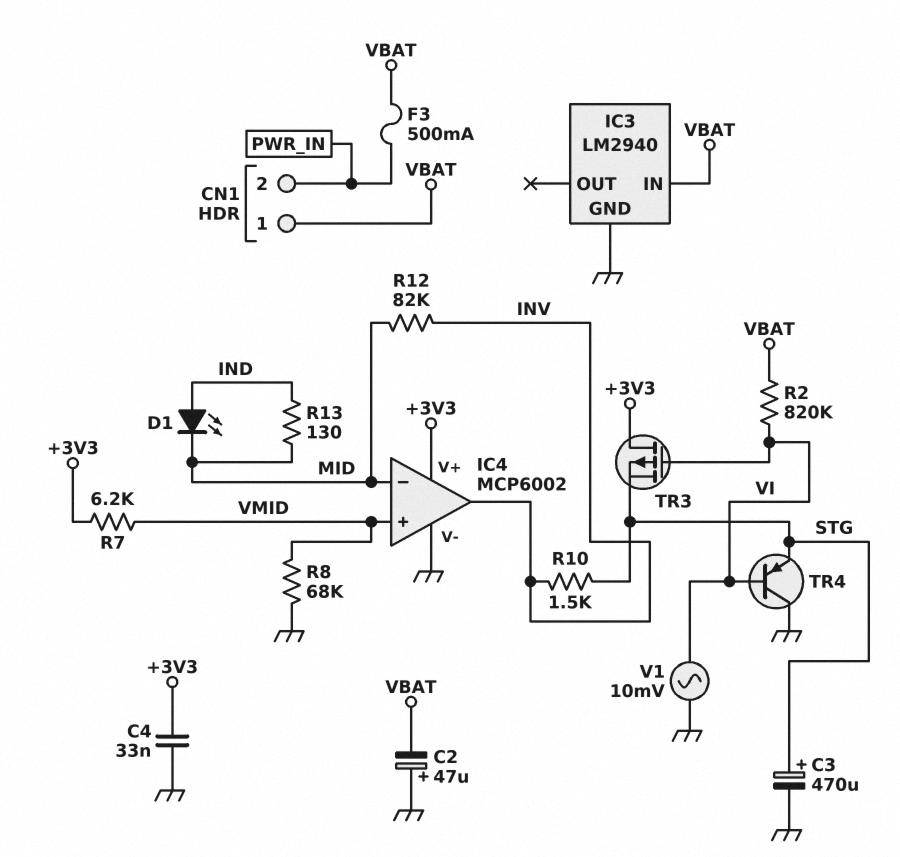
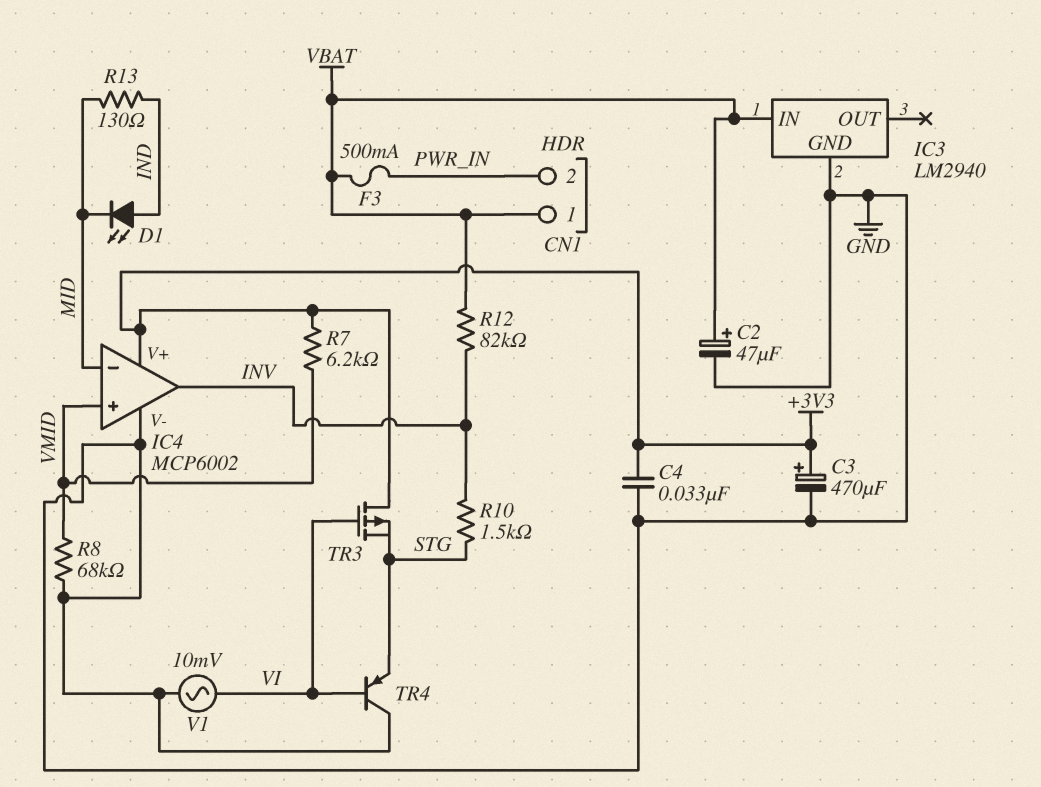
C2: 47uF (plus GND, minus VBAT) -> 47uF (plus VBAT, minus GND)
C3: 470uF (plus STG, minus GND) -> 470uF (plus +3V3, minus GND)
R2: 820k (VBAT, VI) -> none
R12: 82k (INV, MID) -> 82k (INV, VBAT)

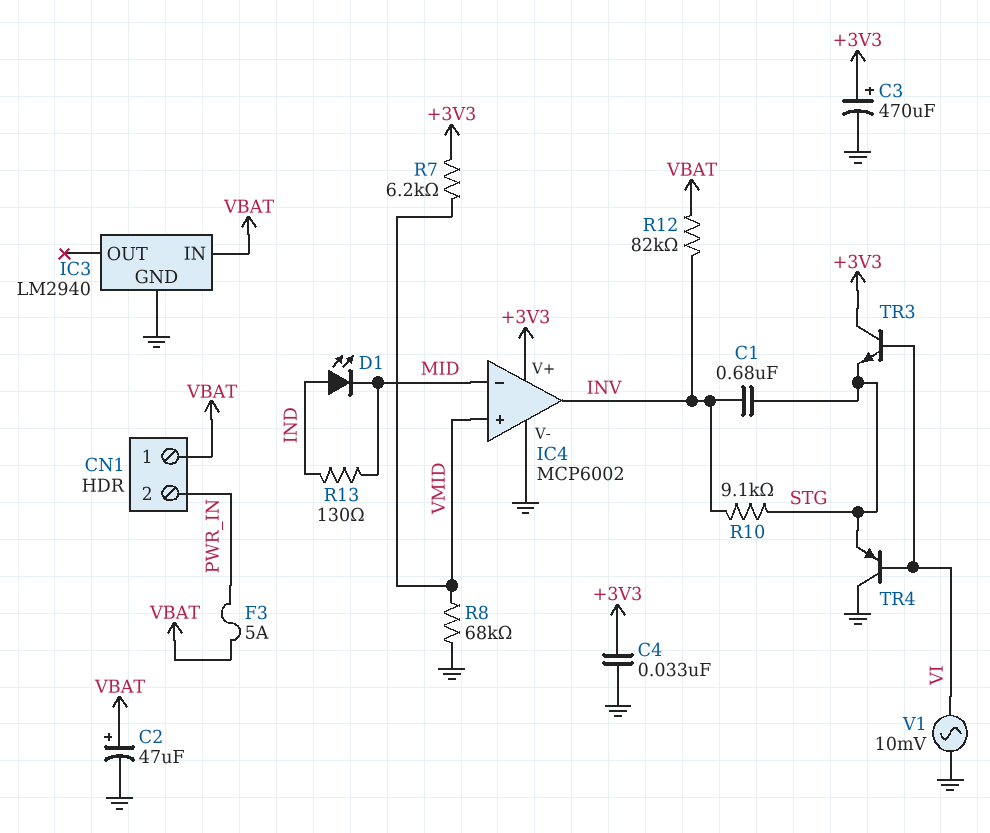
C1: none -> 680nF (INV, STG)
F3: 500mA (PWR_IN, VBAT) -> 5A (PWR_IN, VBAT)
R10: 1.5k (INV, STG) -> 9.1k (INV, STG)
TR3: PMOS (G VI, D +3V3, S STG) -> NPN (B VI, C +3V3, E STG)

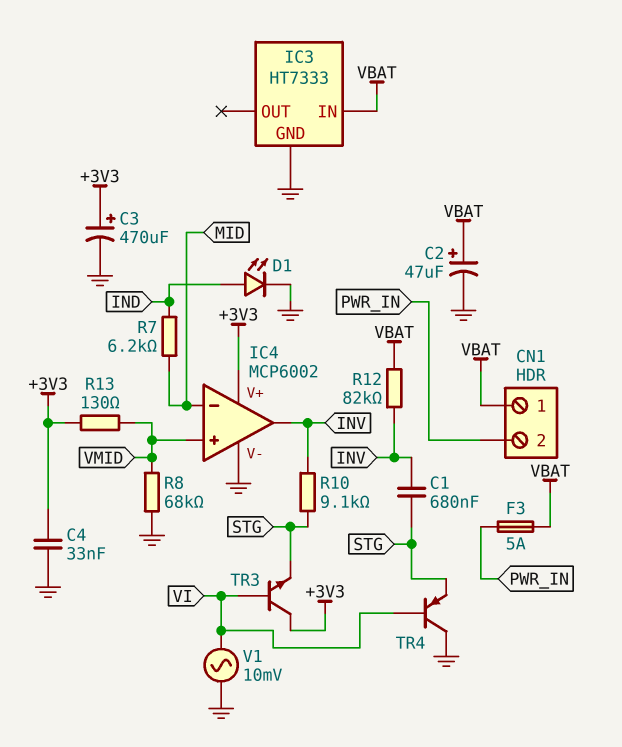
D1: LED (A IND, K MID) -> LED (A IND, K GND)
IC3: LM2940 -> HT7333
R7: 6.2k (+3V3, VMID) -> 6.2k (IND, MID)
R13: 130 (IND, MID) -> 130 (+3V3, VMID)

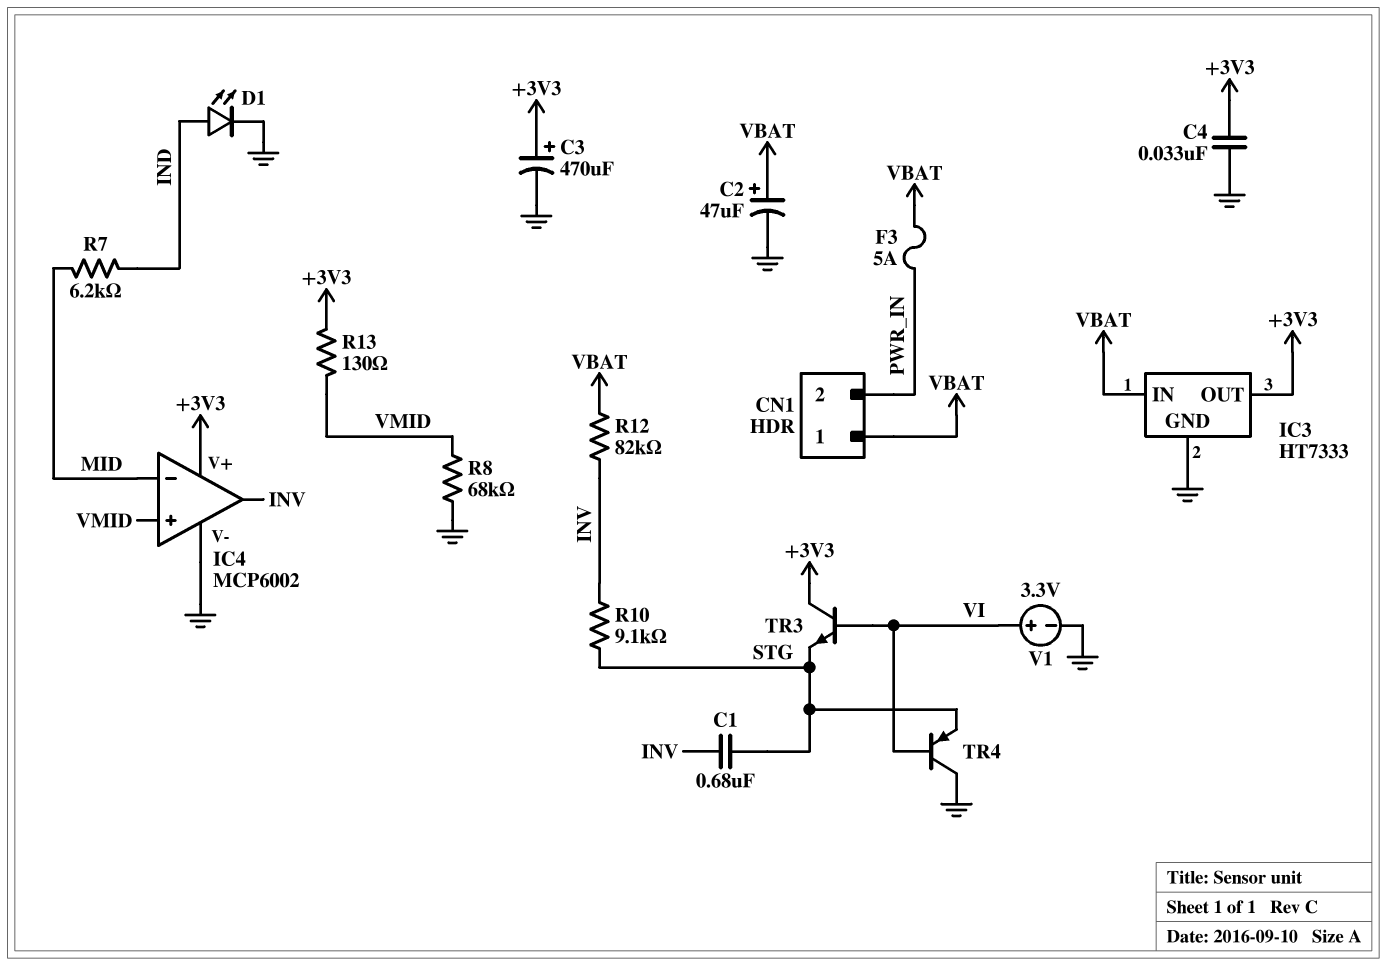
IC3 pin OUT: none -> +3V3
V1: AC 10mV (GND, VI) -> 3.3V (plus VI, minus GND)

